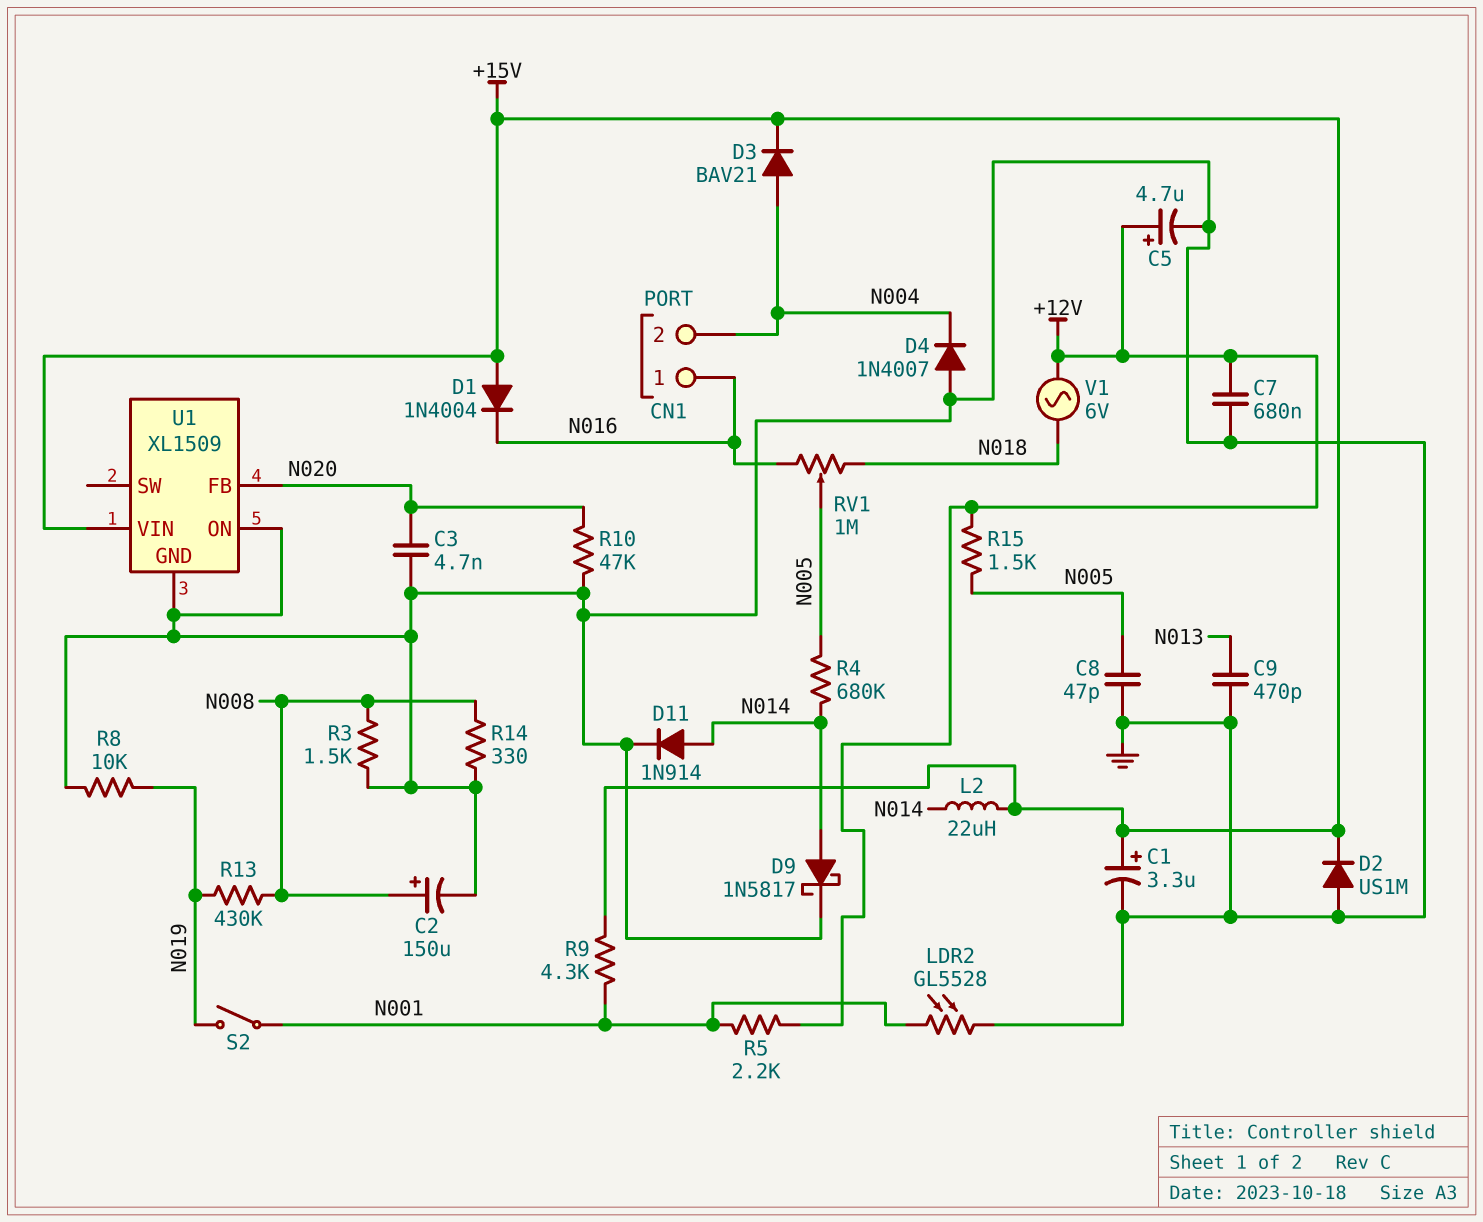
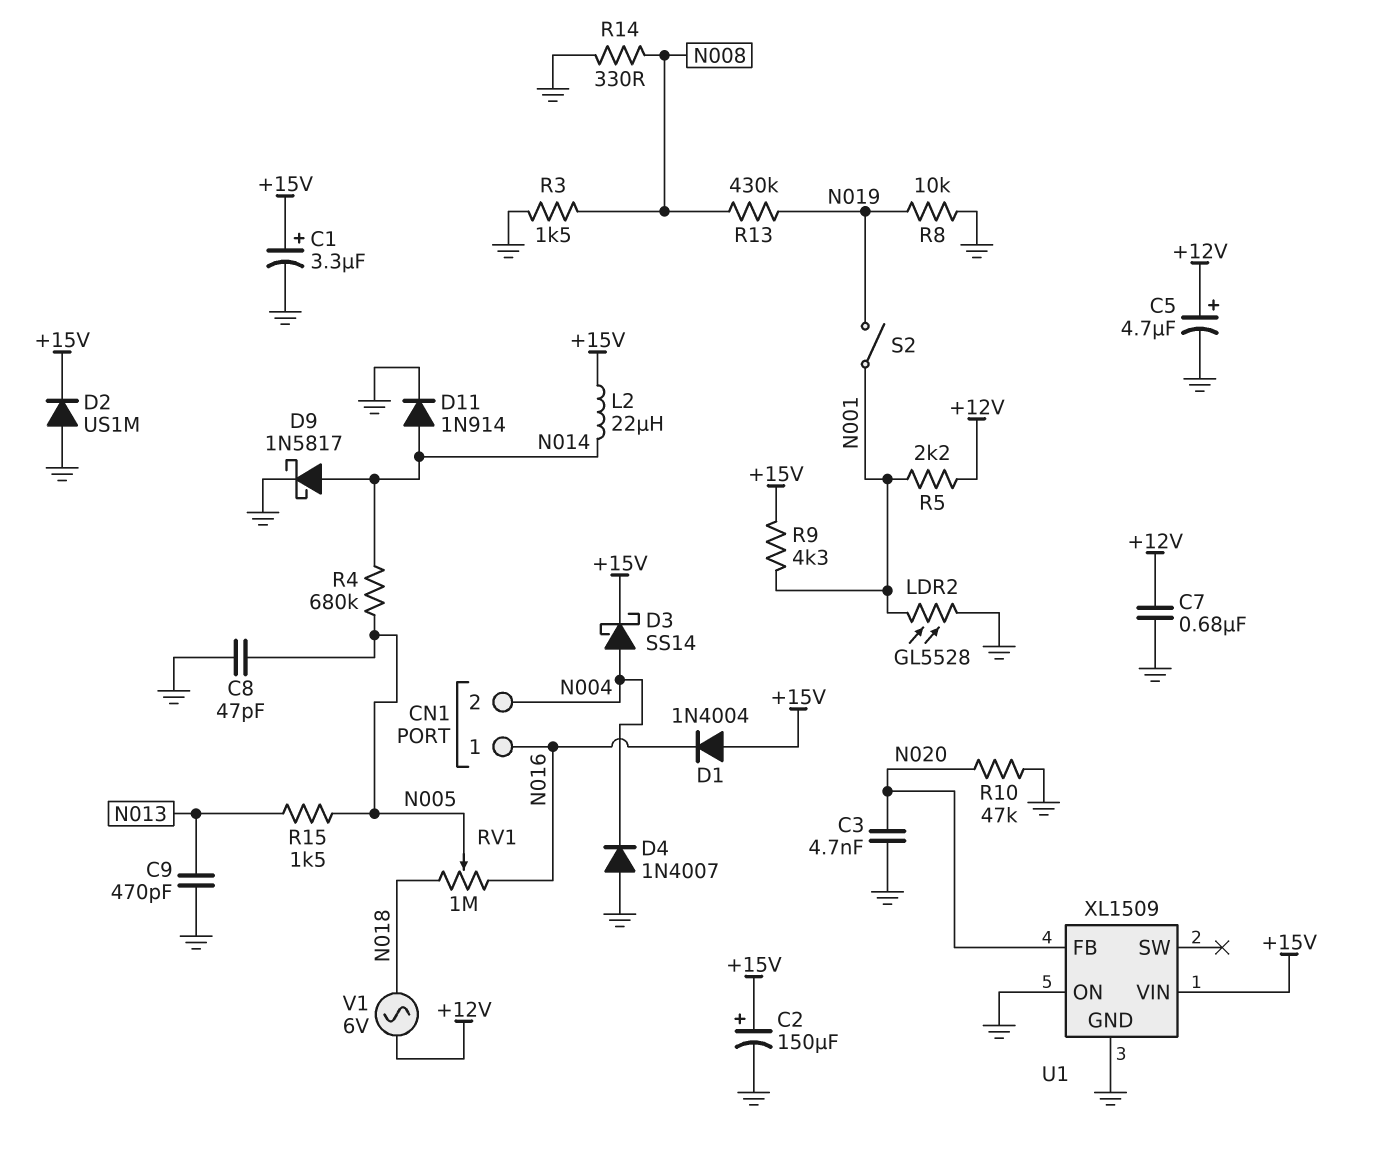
C2: 150uF (plus N008, minus GND) -> 150uF (plus +15V, minus GND)
D3: diode BAV21 (A N004, K +15V) -> schottky SS14 (A N004, K +15V)
R15: 1.5k (+12V, N005) -> 1.5k (N005, N013)

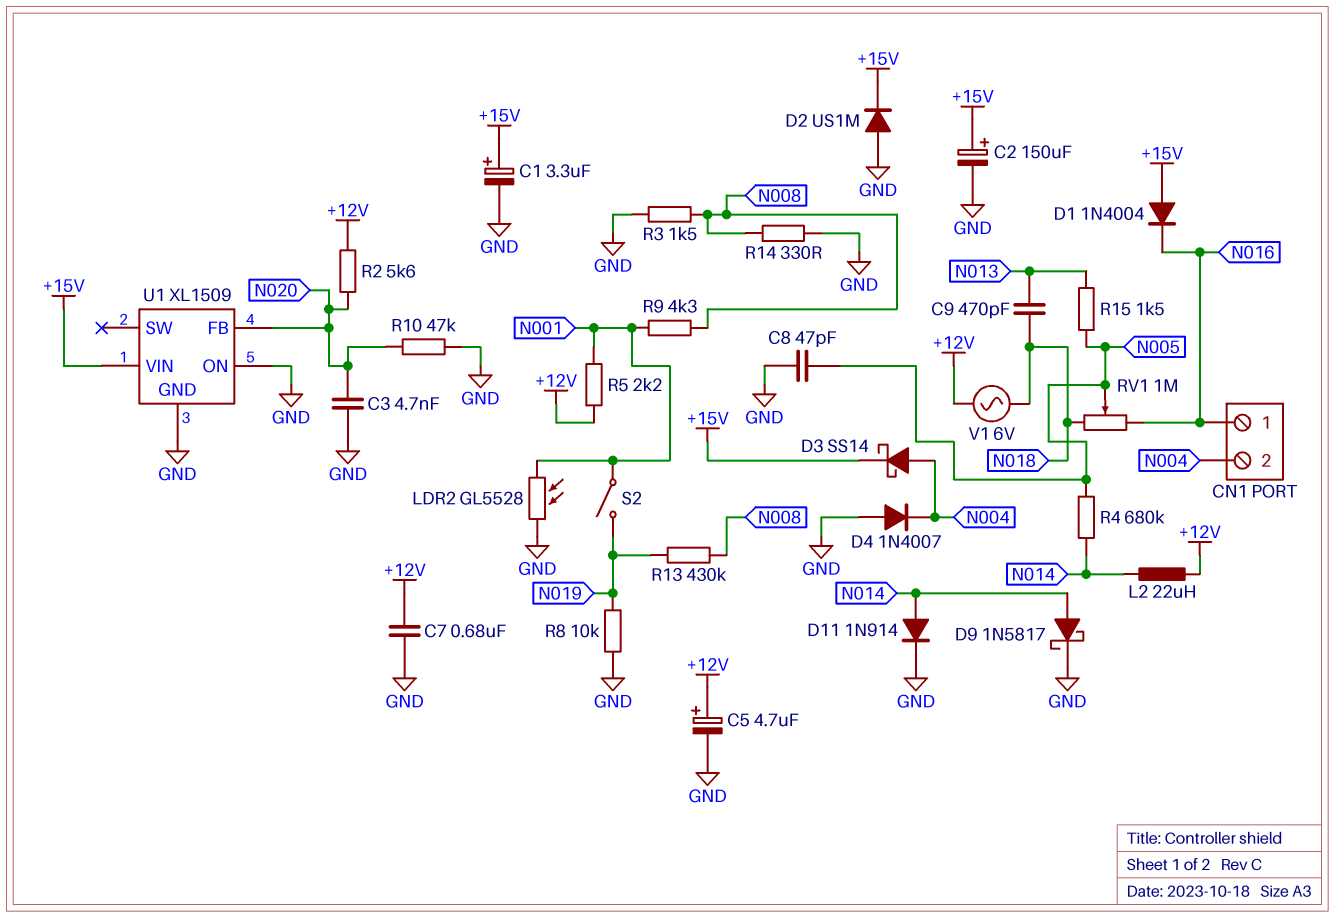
C9: 470pF (GND, N013) -> 470pF (N013, N018)
L2: 22uH (+15V, N014) -> 22uH (+12V, N014)
R2: none -> 5.6k (+12V, N020)
R9: 4.3k (+15V, N001) -> 4.3k (N001, N008)

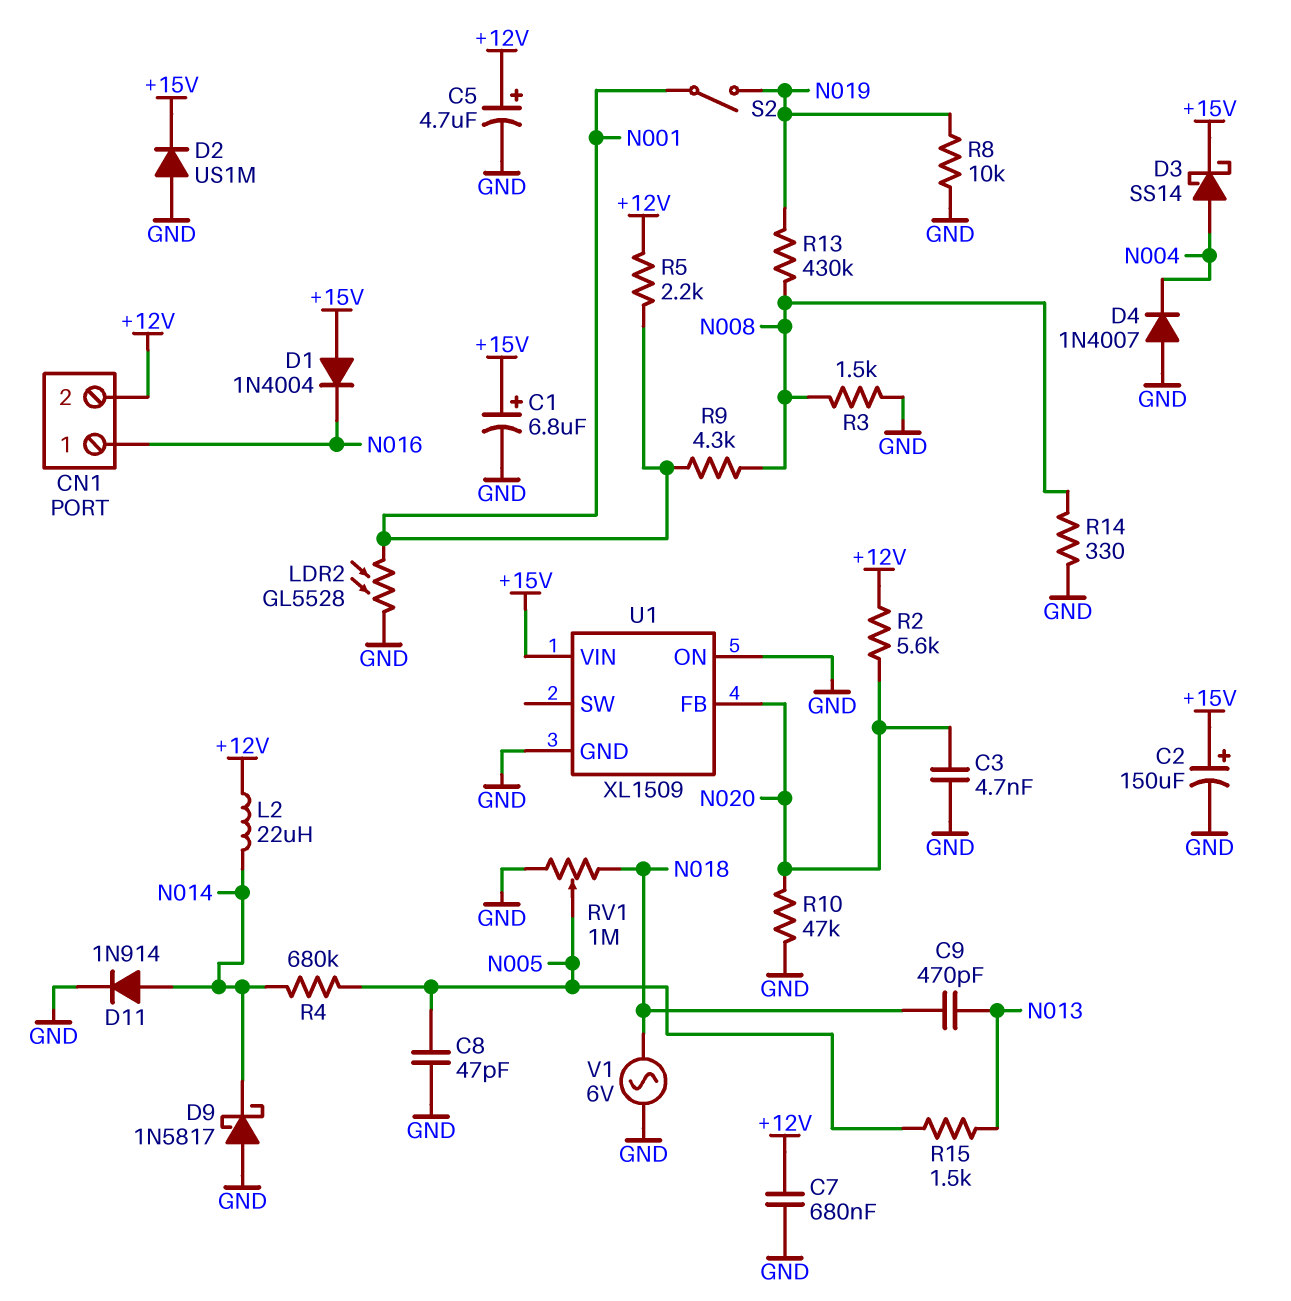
C1: 3.3uF (plus +15V, minus GND) -> 6.8uF (plus +15V, minus GND)
CN1 pin 2: N004 -> +12V
D9: schottky 1N5817 (A N014, K GND) -> schottky 1N5817 (A GND, K N014)
RV1: 1M (N016, N018, wiper N005) -> 1M (GND, N018, wiper N005)
V1: AC 6V (+12V, N018) -> AC 6V (GND, N018)

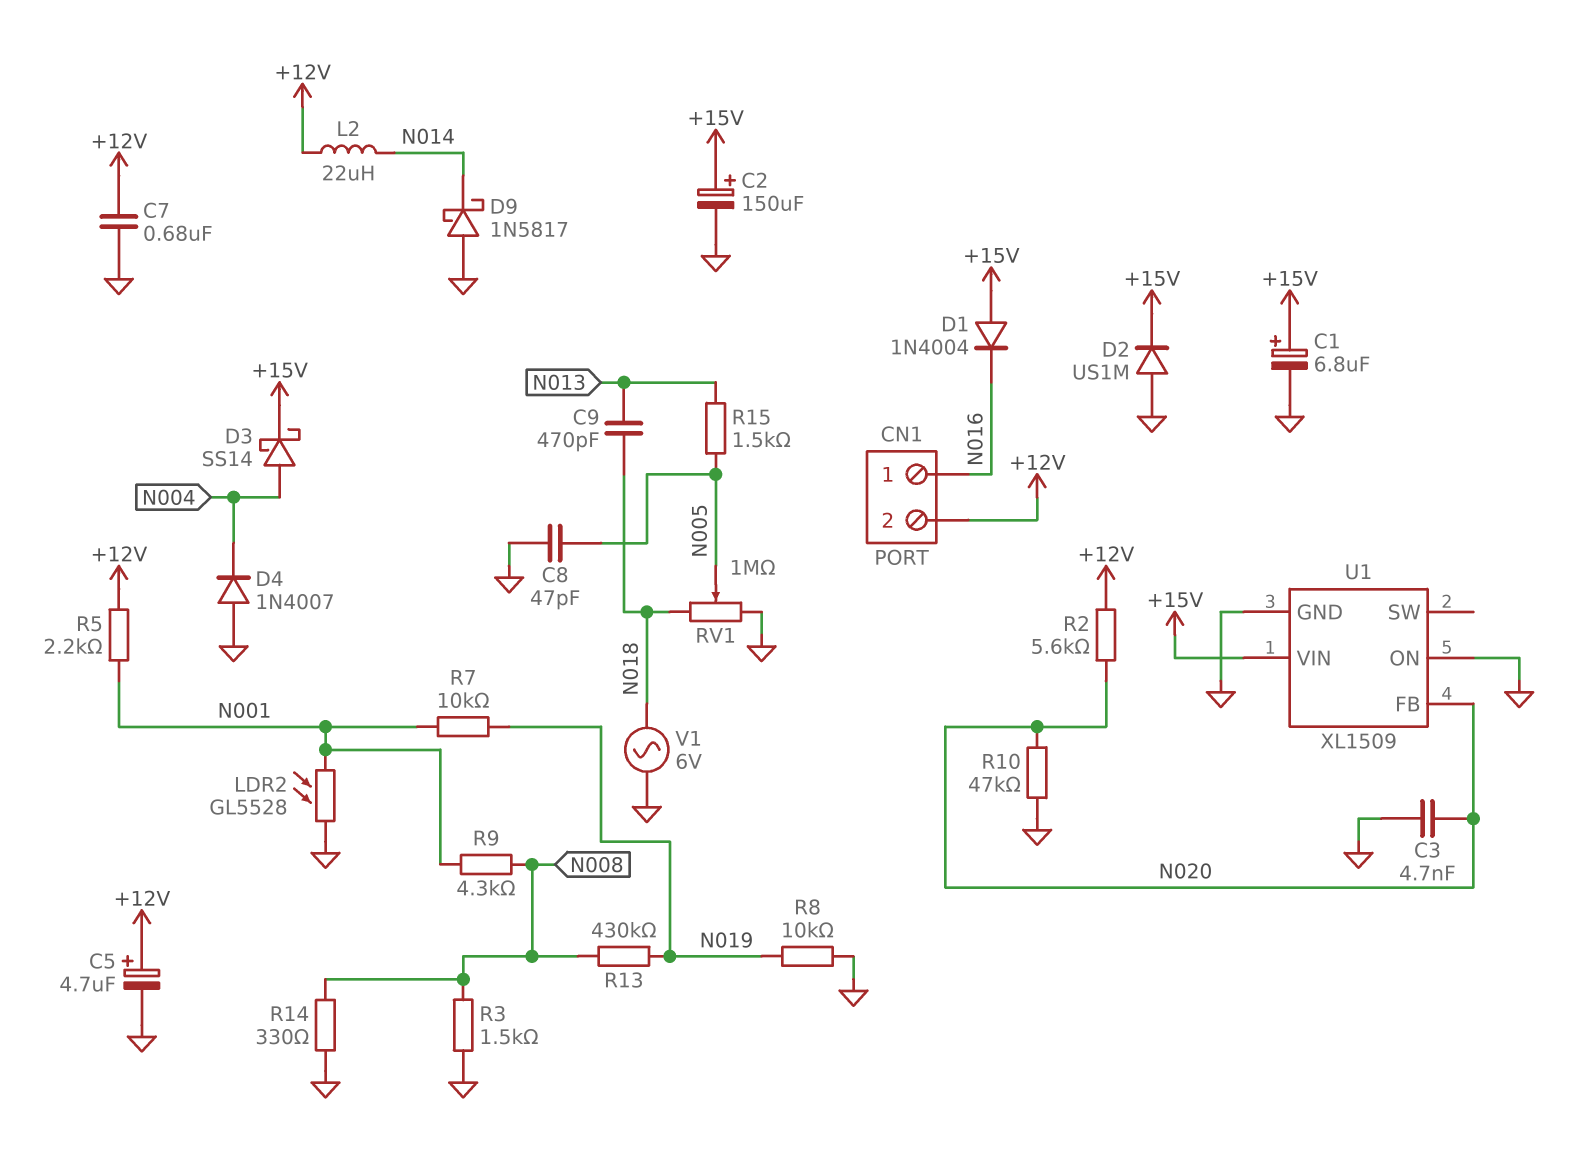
D11: diode 1N914 (A N014, K GND) -> none
R4: 680k (N005, N014) -> none
R7: none -> 10k (N001, N019)
S2: switch (N001, N019) -> none

